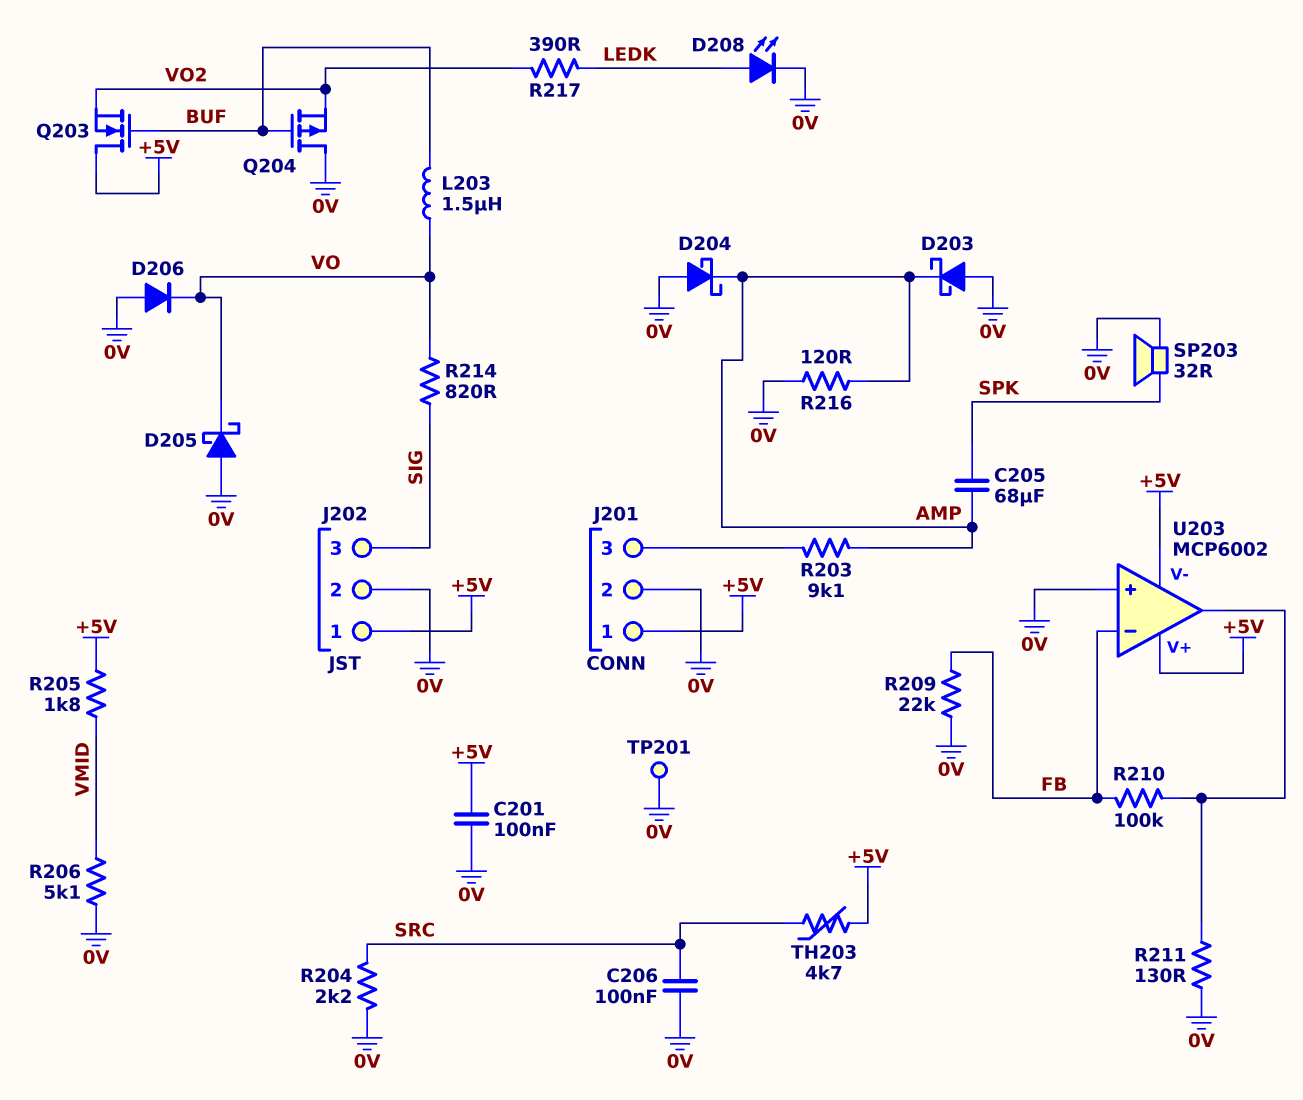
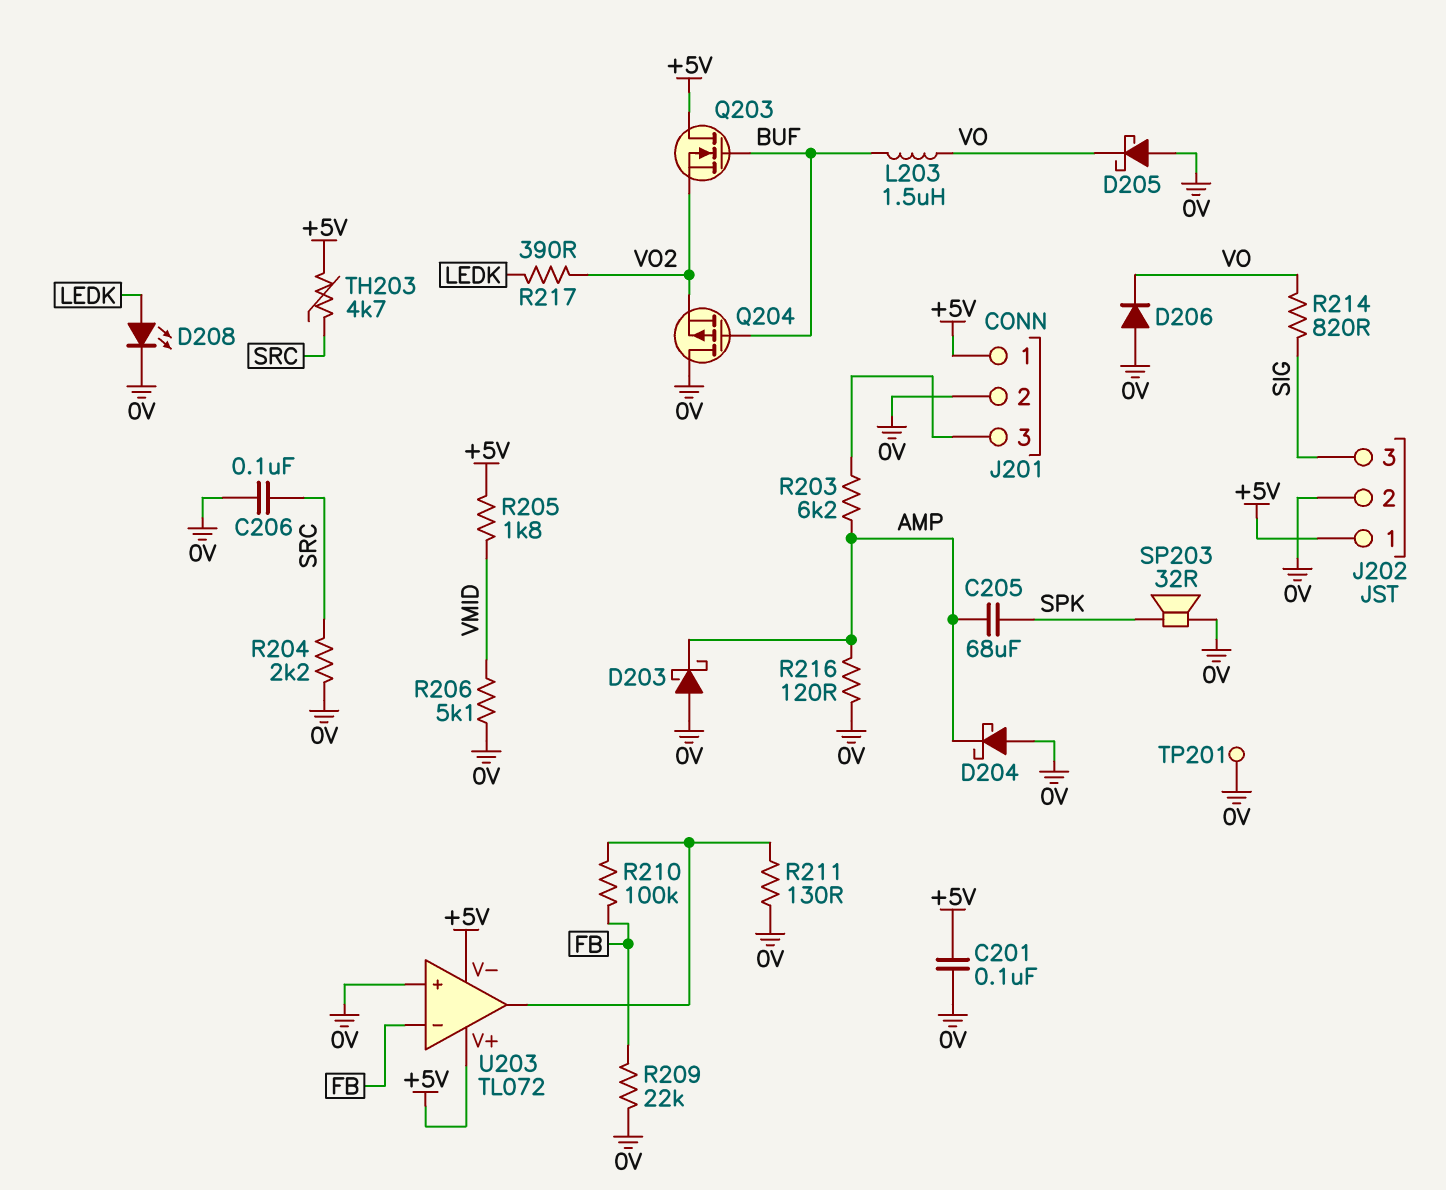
R203: 9.1k (AMP, J201/3) -> 6.2k (AMP, J201/3)
U203: MCP6002 -> TL072

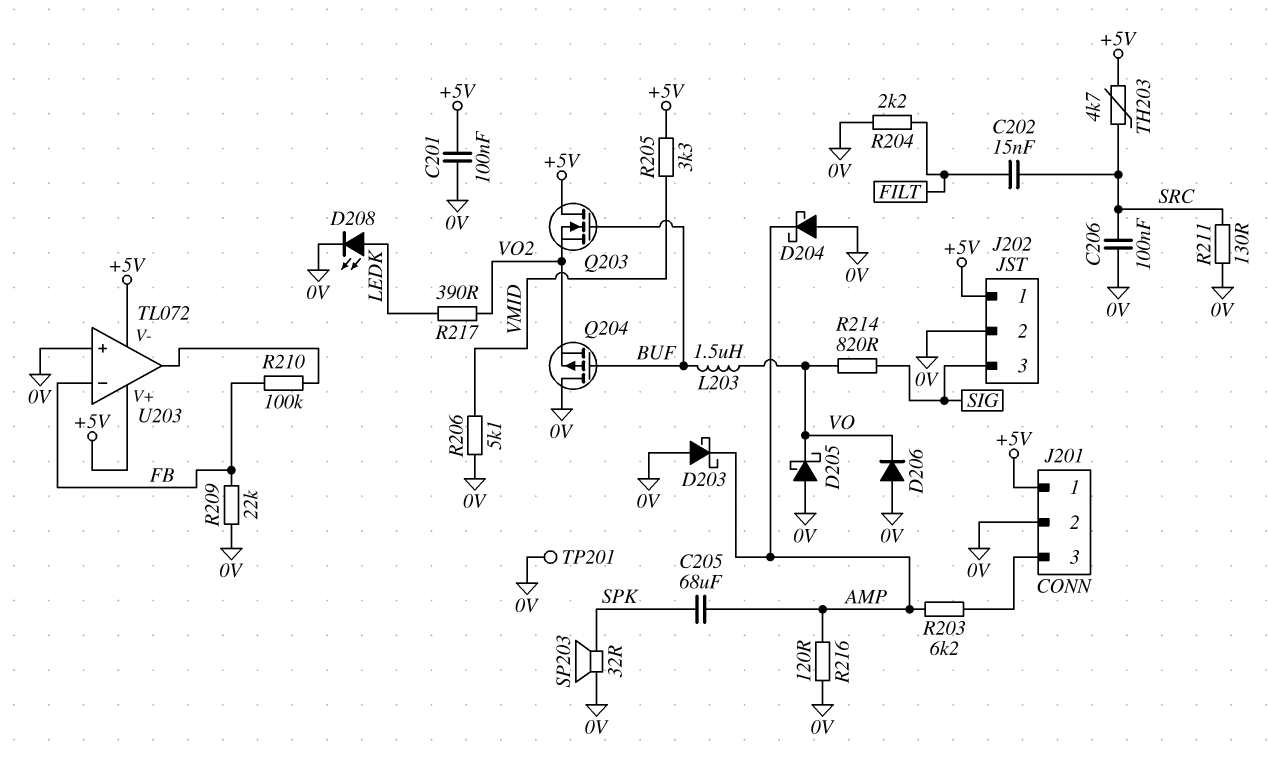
C202: none -> 15nF (FILT, SRC)
R204: 2.2k (0V, SRC) -> 2.2k (0V, FILT)
R205: 1.8k (+5V, VMID) -> 3.3k (+5V, VMID)
R211: 130 (0V, U203/out) -> 130 (0V, SRC)

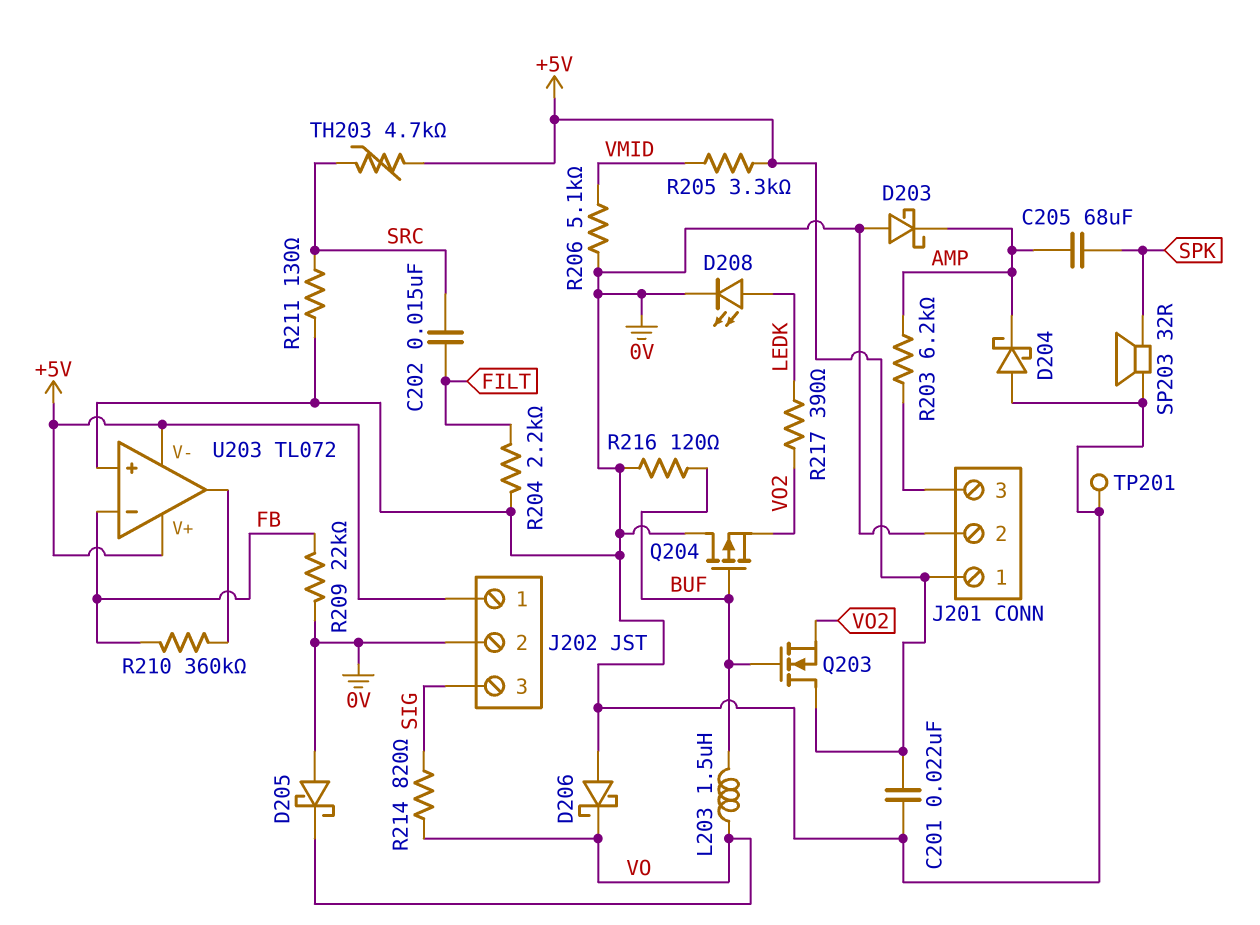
C201: 100nF (+5V, 0V) -> 22nF (+5V, 0V)
C206: 100nF (0V, SRC) -> none
D206: diode (A 0V, K VO) -> schottky (A 0V, K VO)
R210: 100k (FB, U203/out) -> 360k (FB, U203/out)
R216: 120 (0V, AMP) -> 120 (0V, BUF)

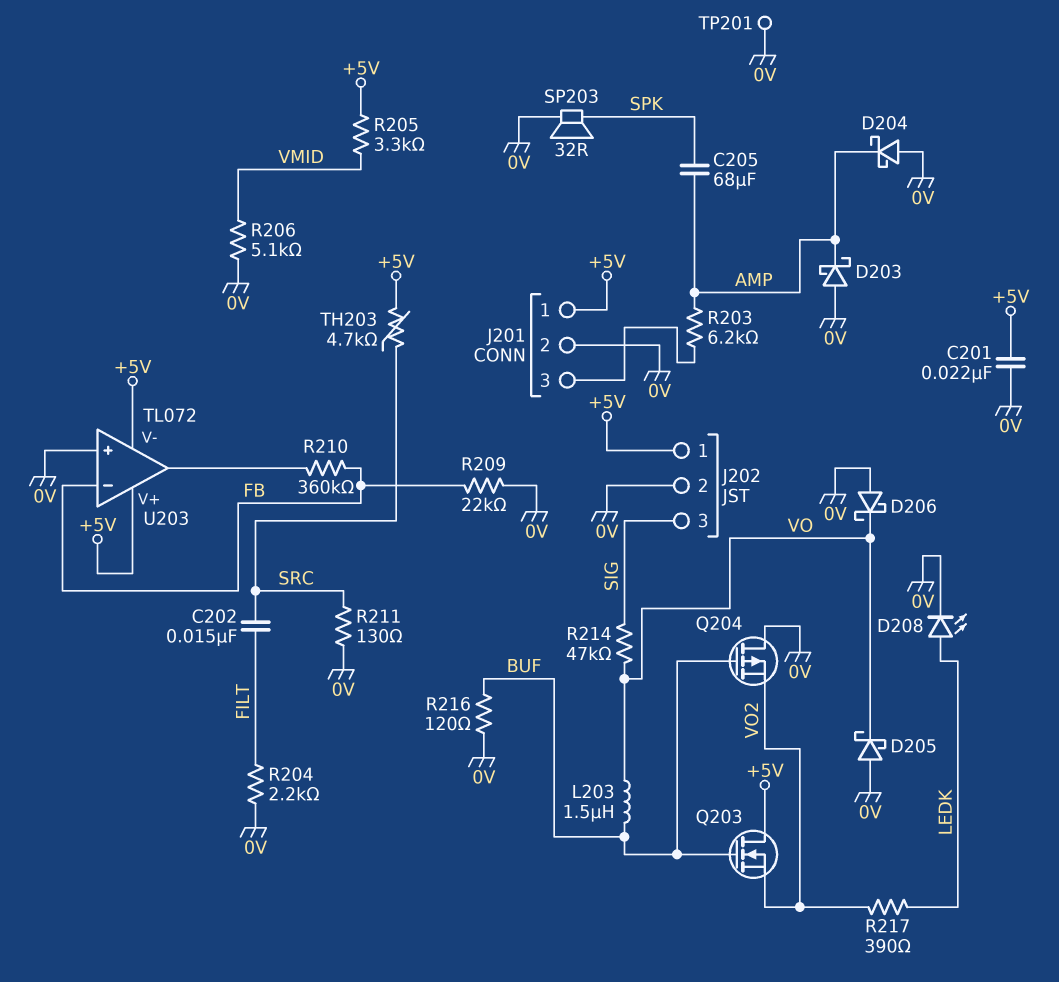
R214: 820 (SIG, VO) -> 47k (SIG, VO)

